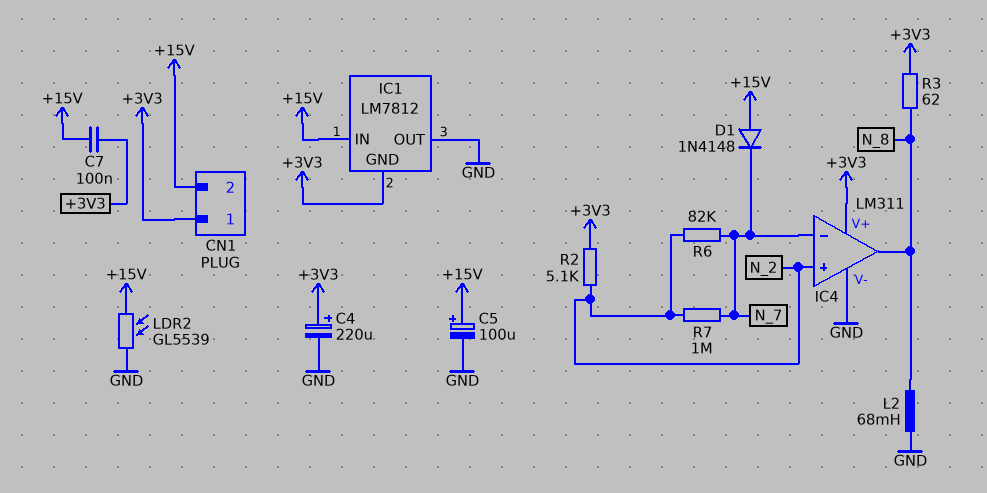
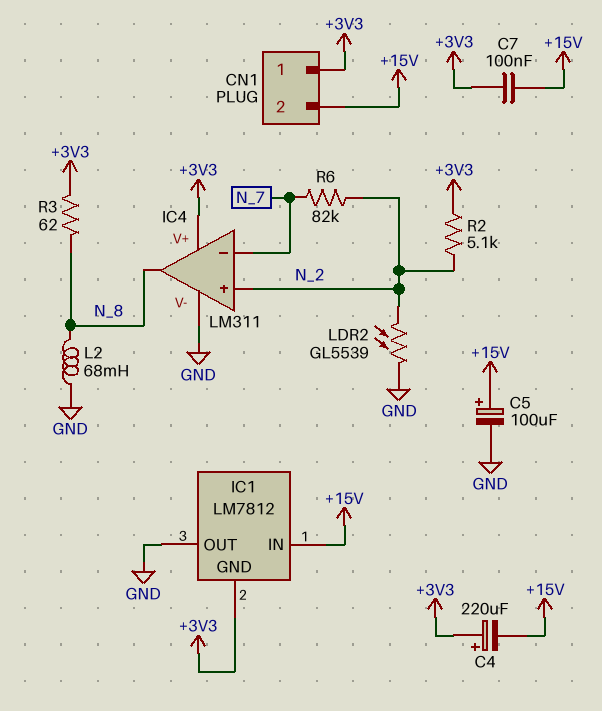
C4: 220uF (plus +3V3, minus GND) -> 220uF (plus +3V3, minus +15V)
D1: diode 1N4148 (A +15V, K N_7) -> none
LDR2: GL5539 (+15V, GND) -> GL5539 (GND, N_2)
R7: 1M (N_2, N_7) -> none

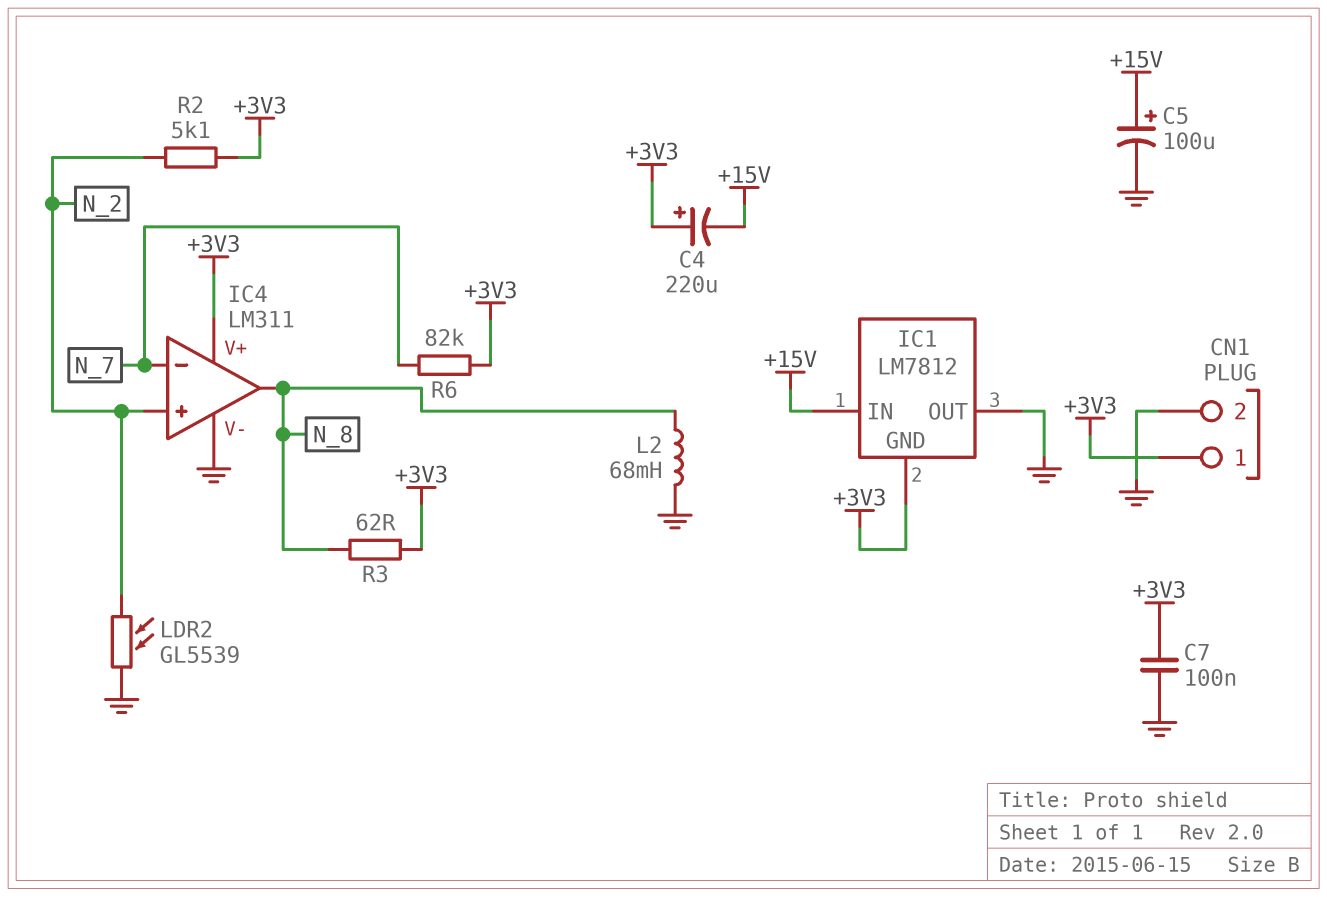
C7: 100nF (+3V3, +15V) -> 100nF (+3V3, GND)
CN1 pin 2: +15V -> GND
R6: 82k (N_2, N_7) -> 82k (+3V3, N_7)

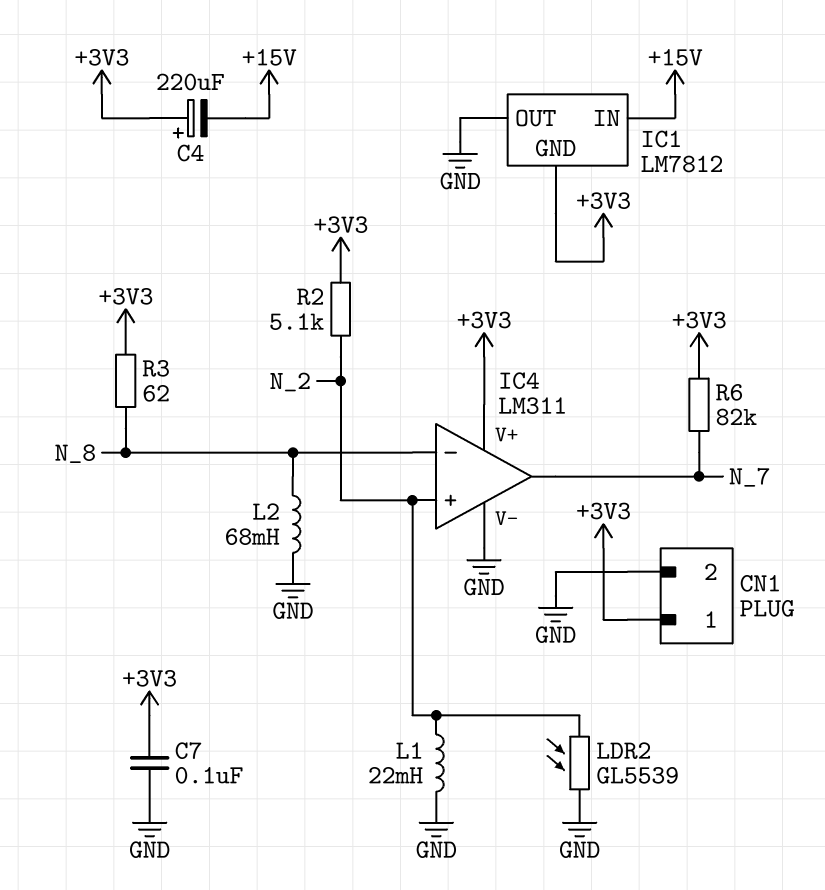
C5: 100uF (plus +15V, minus GND) -> none
IC4 pin in-: N_7 -> N_8
IC4 pin out: N_8 -> N_7
L1: none -> 22mH (GND, N_2)

